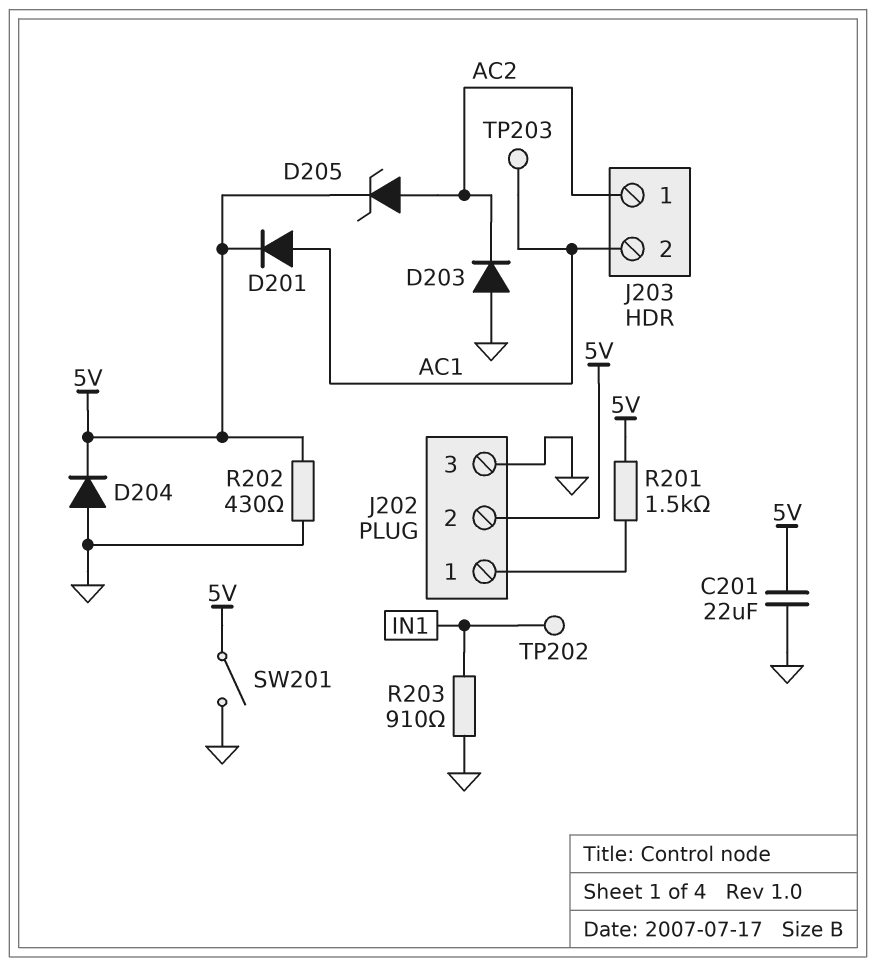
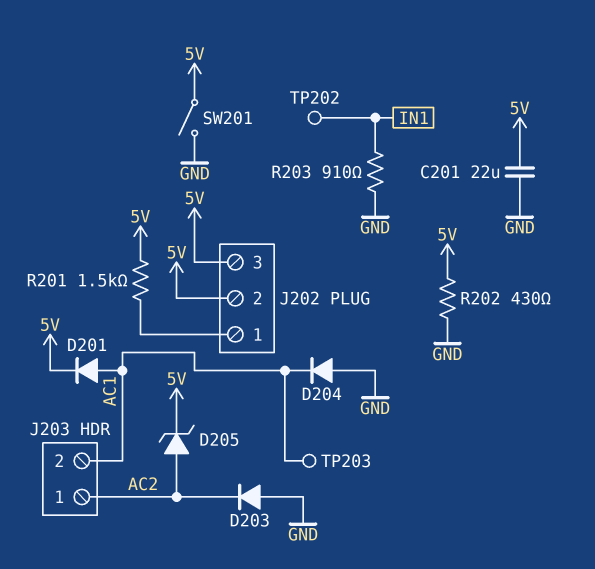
D204: diode (A GND, K 5V) -> diode (A GND, K AC1)
J202 pin 3: GND -> 5V

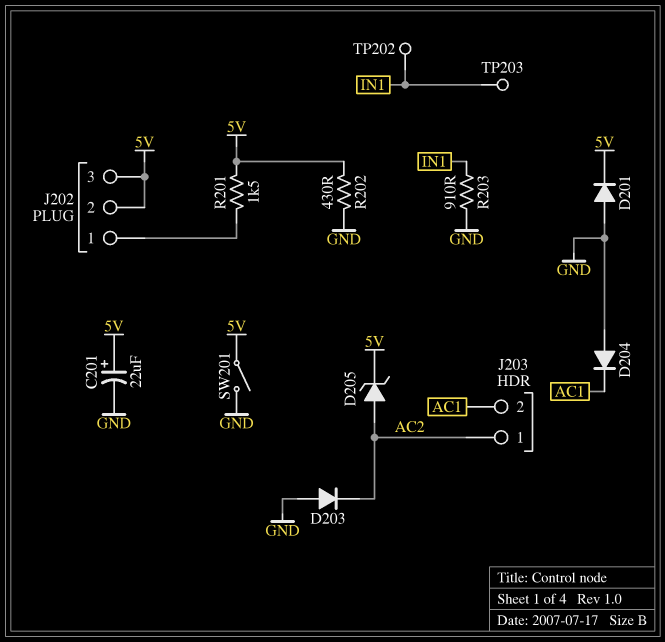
C201: 22uF (5V, GND) -> 22uF (plus 5V, minus GND)
D201: diode (A AC1, K 5V) -> diode (A GND, K 5V)
TP203: test point (AC1) -> test point (IN1)

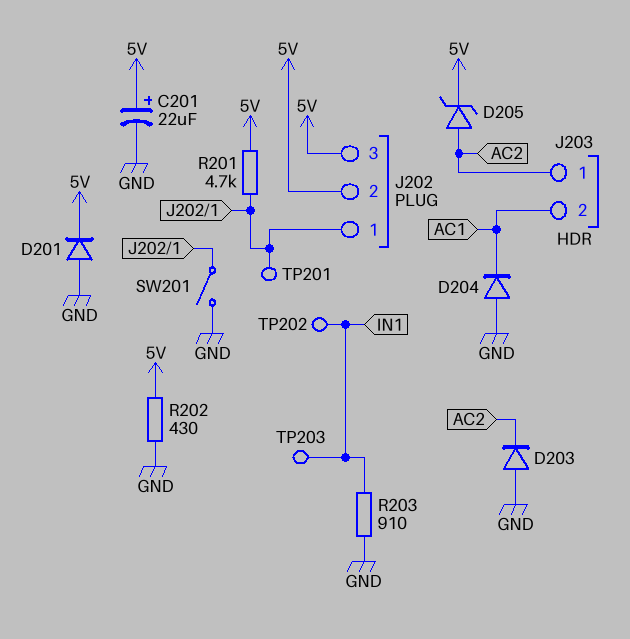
R201: 1.5k (5V, J202/1) -> 4.7k (5V, J202/1)
SW201: switch (5V, GND) -> switch (GND, J202/1)
TP201: none -> test point (J202/1)

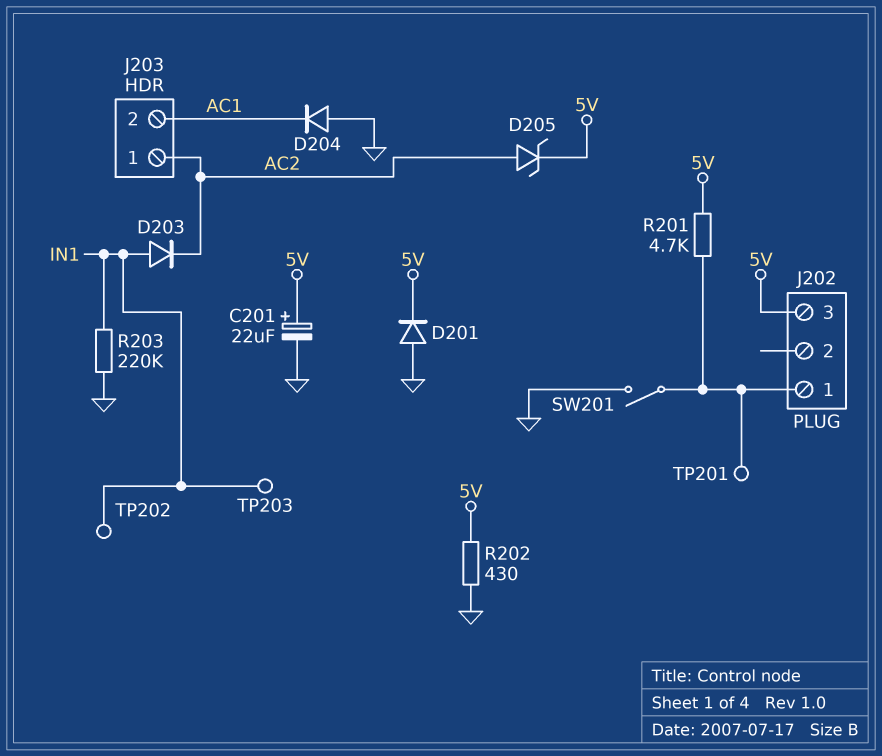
D203: diode (A GND, K AC2) -> diode (A IN1, K AC2)
J202 pin 2: 5V -> none
R203: 910 (GND, IN1) -> 220k (GND, IN1)

